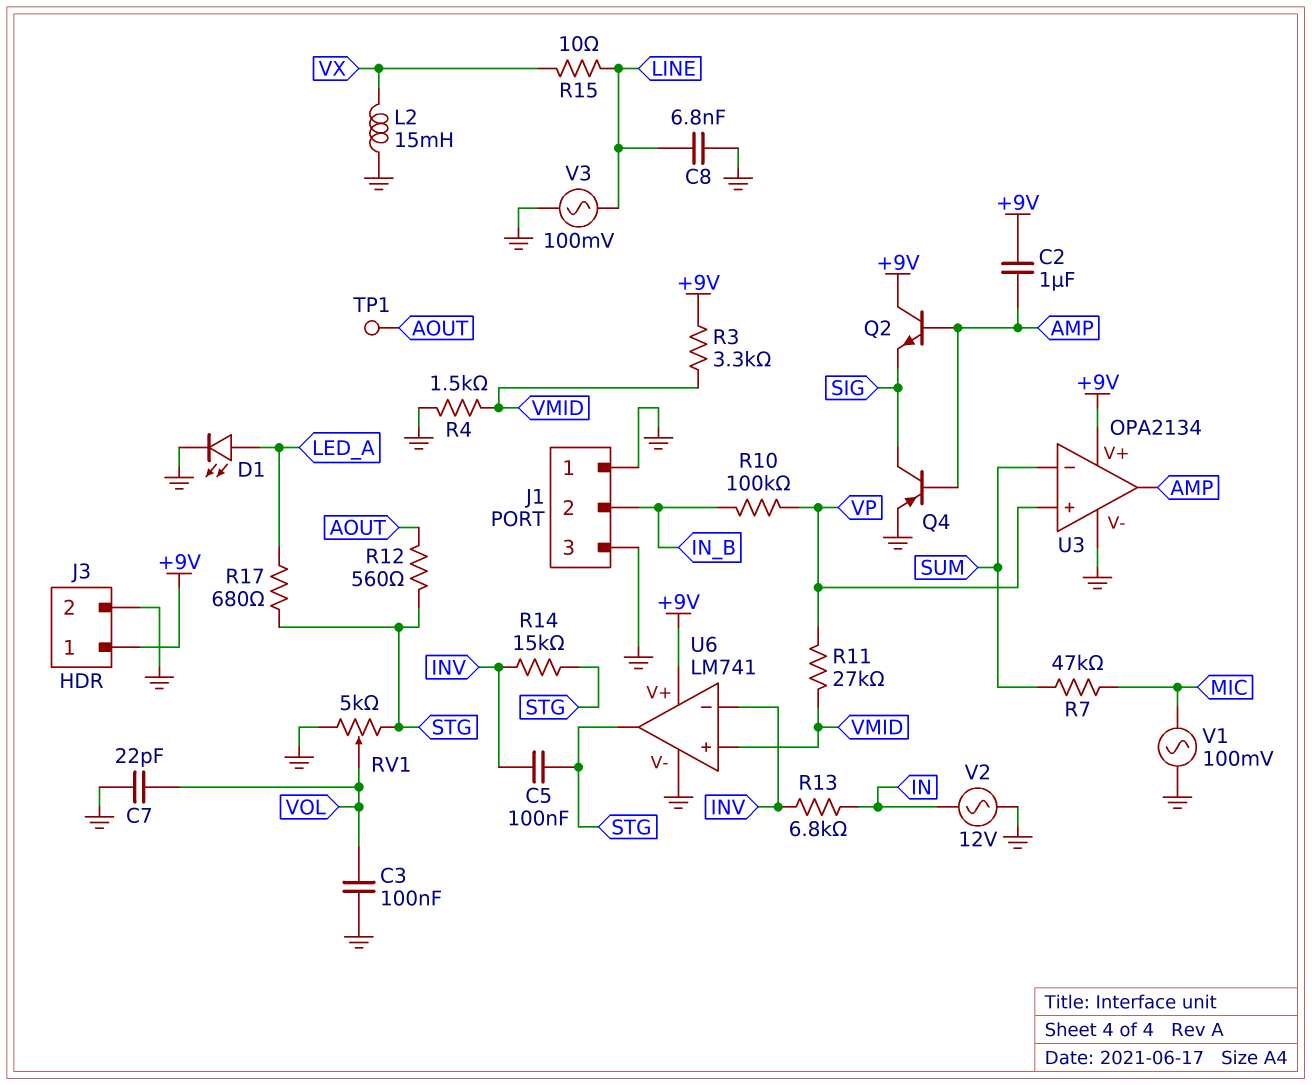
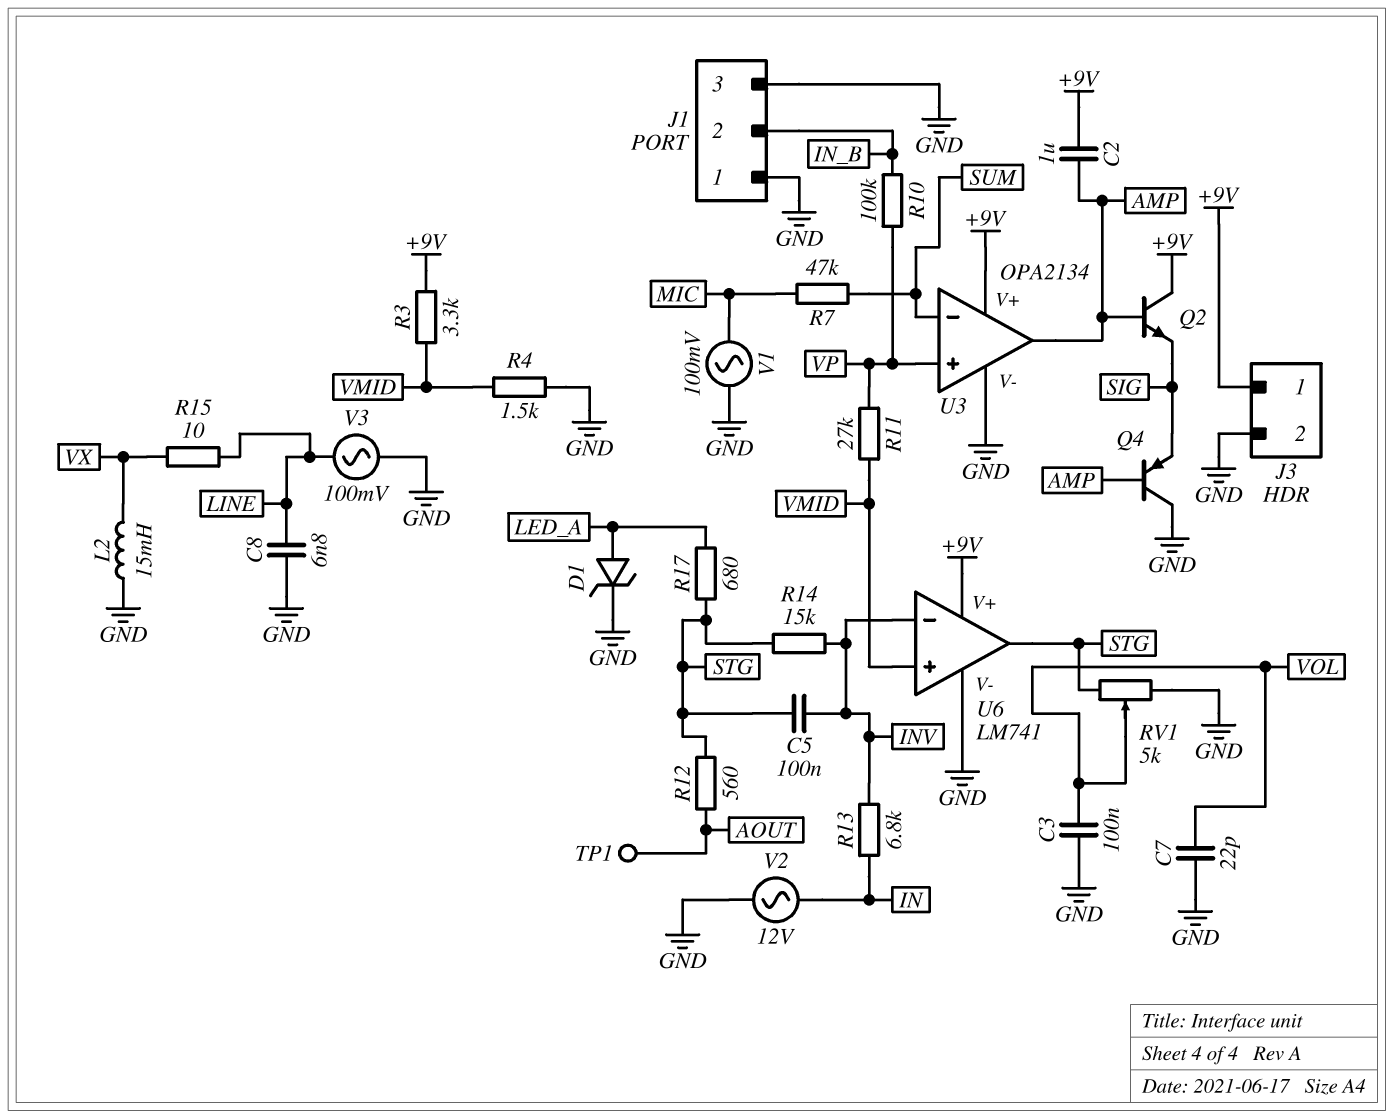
D1: LED (A LED_A, K GND) -> zener (A LED_A, K GND)
Q4: PNP (B AMP, C SIG, E GND) -> PNP (B AMP, C GND, E SIG)

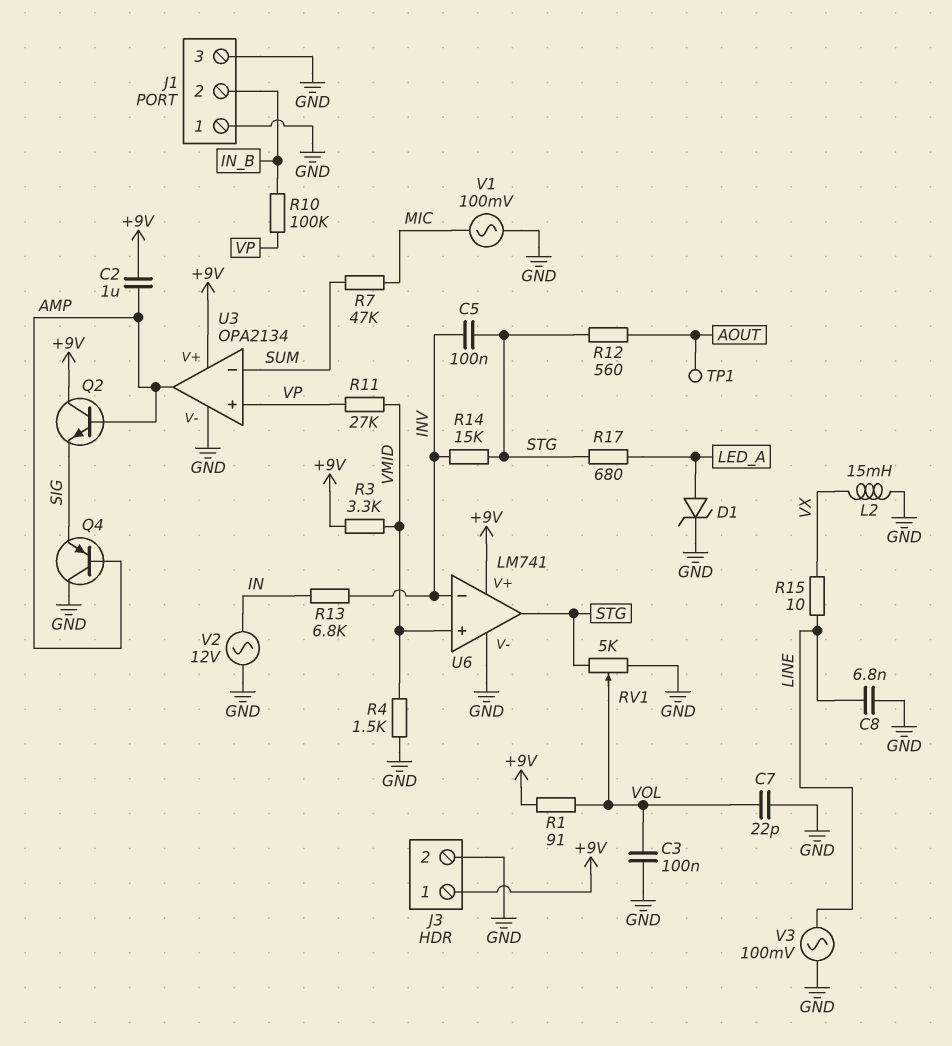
R1: none -> 91 (+9V, VOL)

